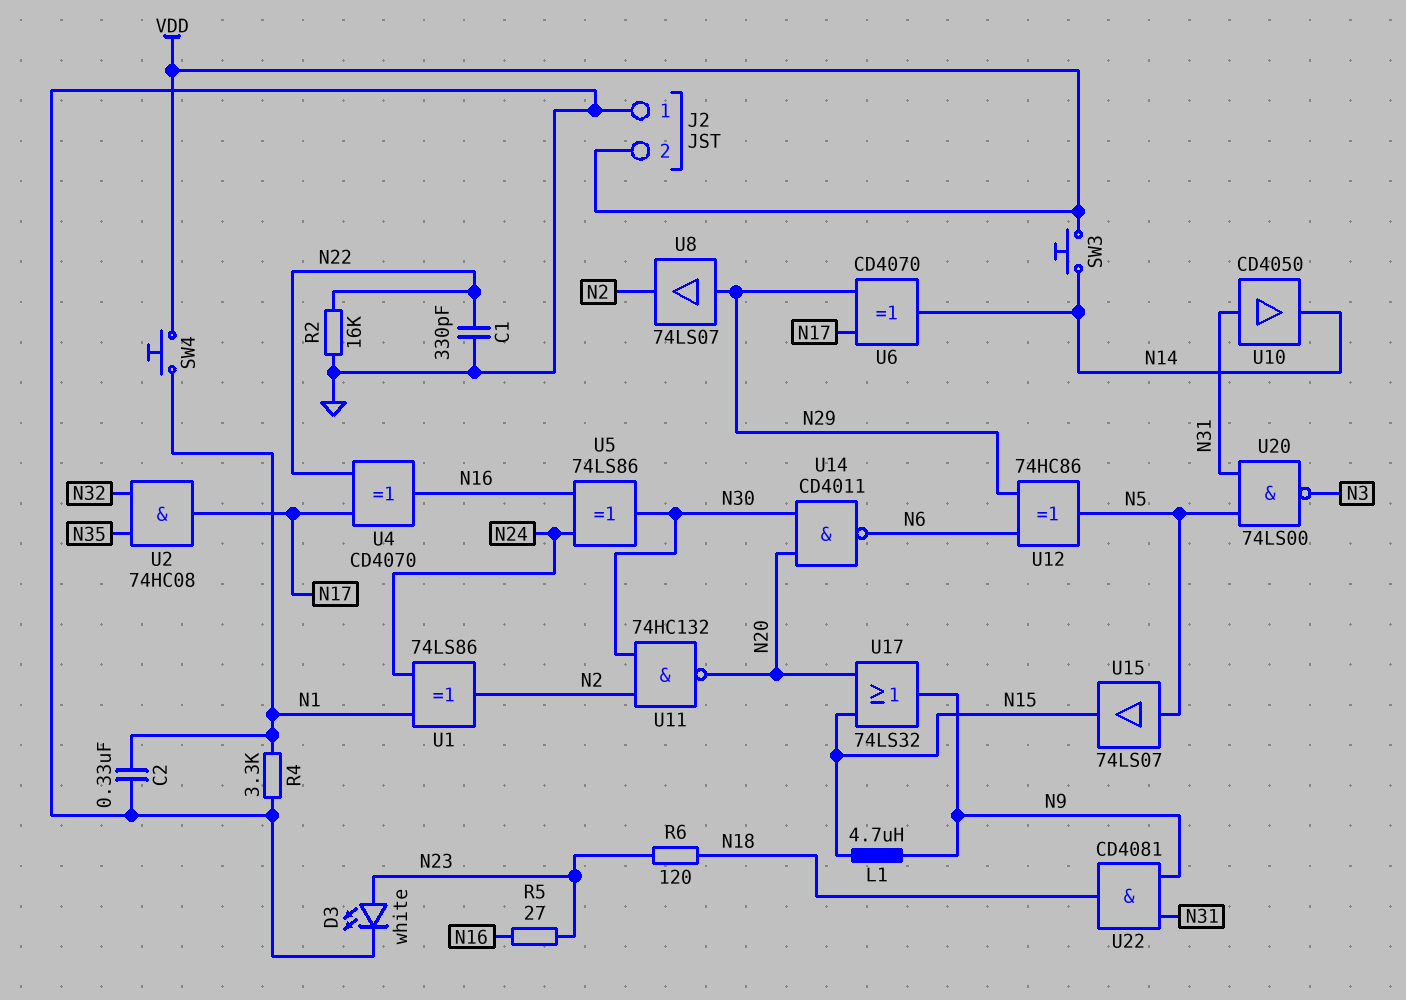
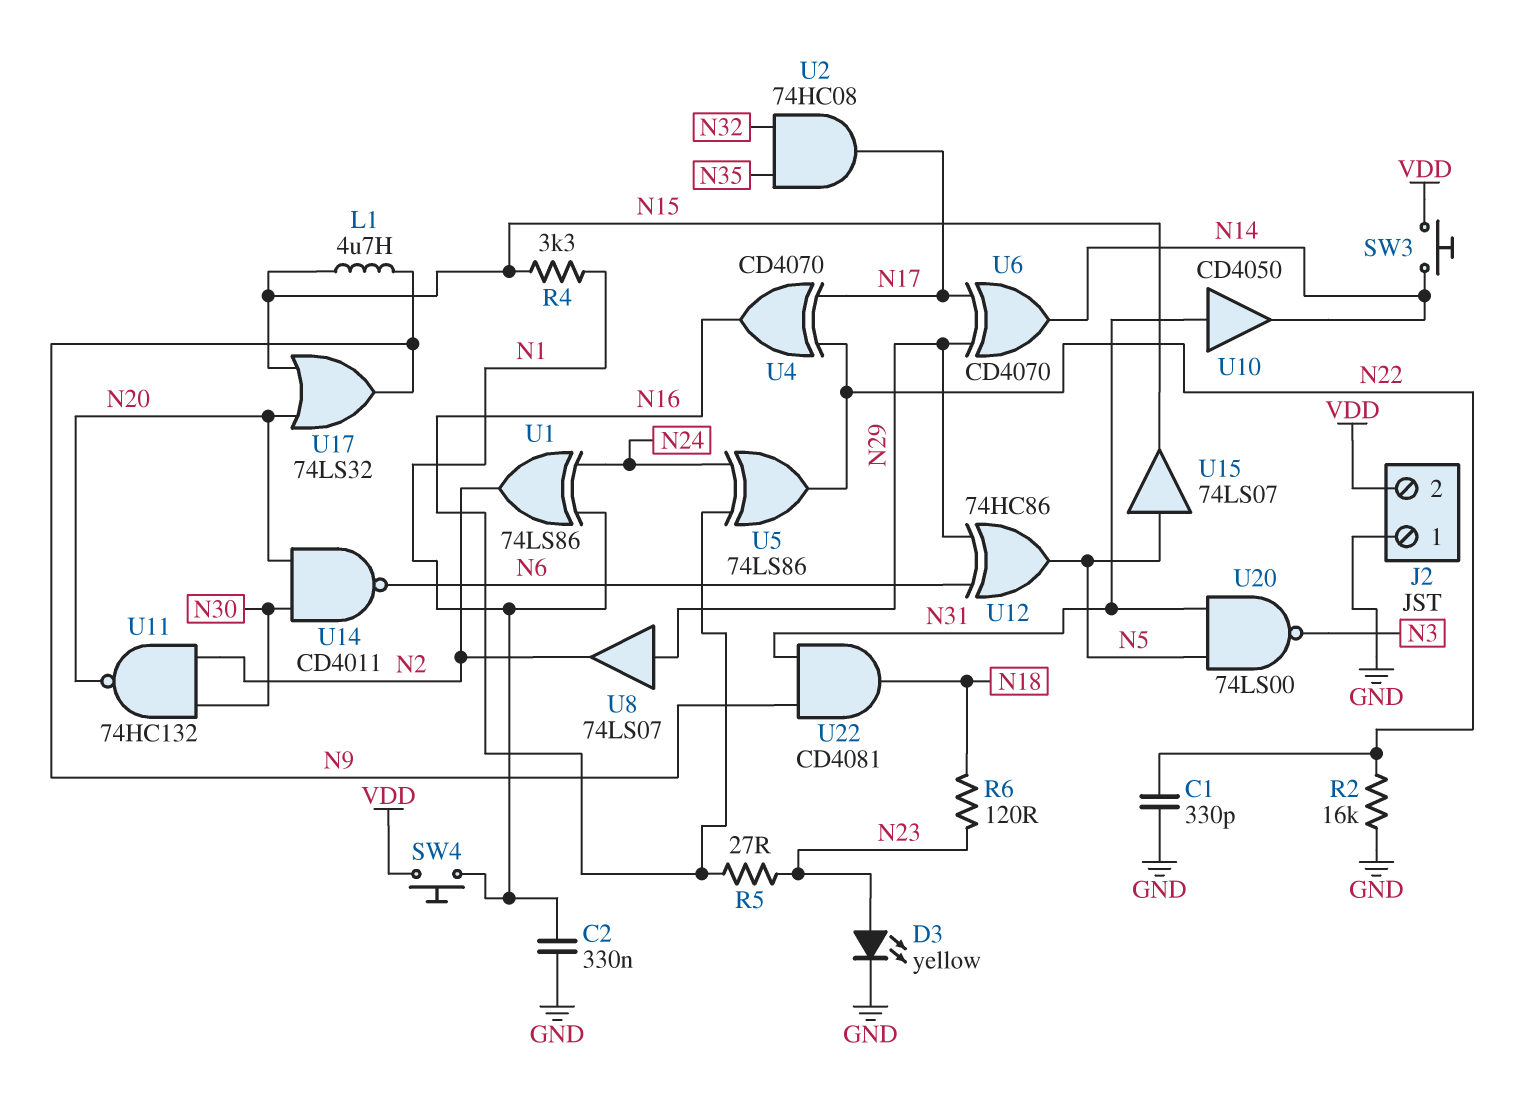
D3: LED white (A N23, K GND) -> LED yellow (A N23, K GND)
R4: 3.3k (GND, N1) -> 3.3k (N1, N15)
U5: XOR 74LS86 (in N16, in N24, out N30) -> XOR 74LS86 (in N16, in N24, out N22)

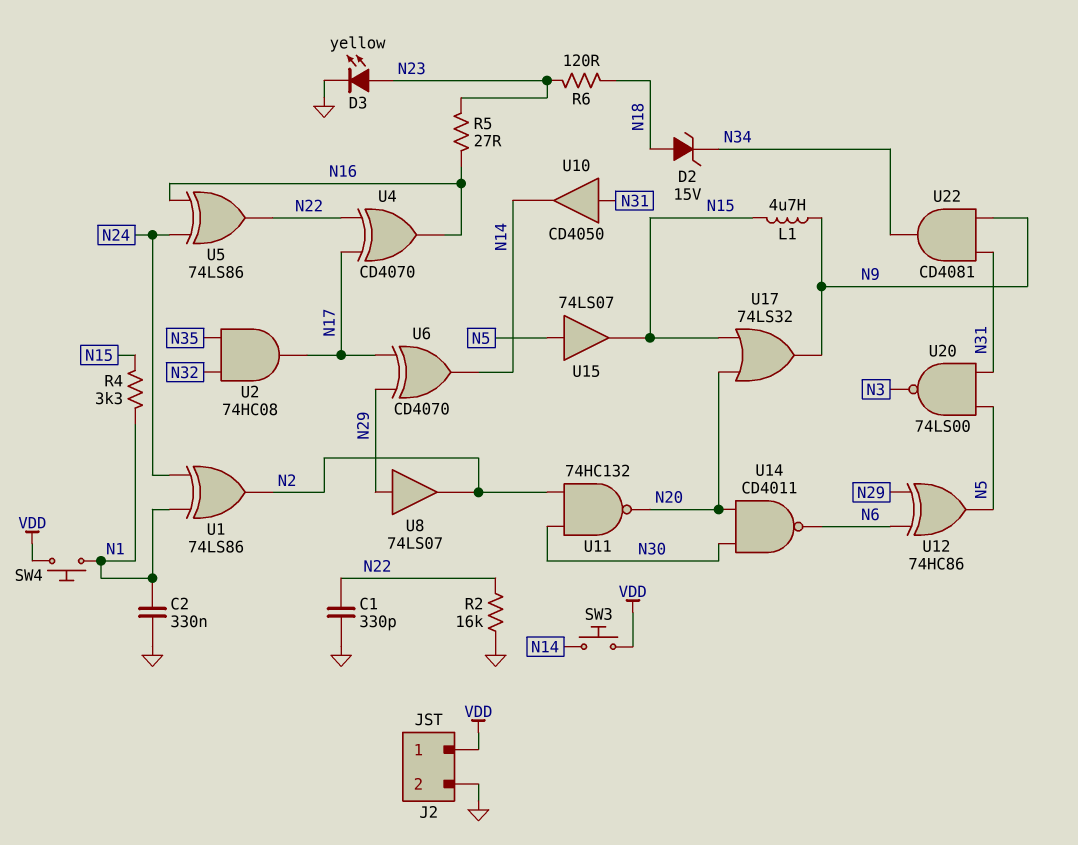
D2: none -> zener 15V (A N18, K N34)
J2 pin 1: GND -> VDD
J2 pin 2: VDD -> GND
U22: AND CD4081 (in N9, in N31, out N18) -> AND CD4081 (in N9, in N31, out N34)

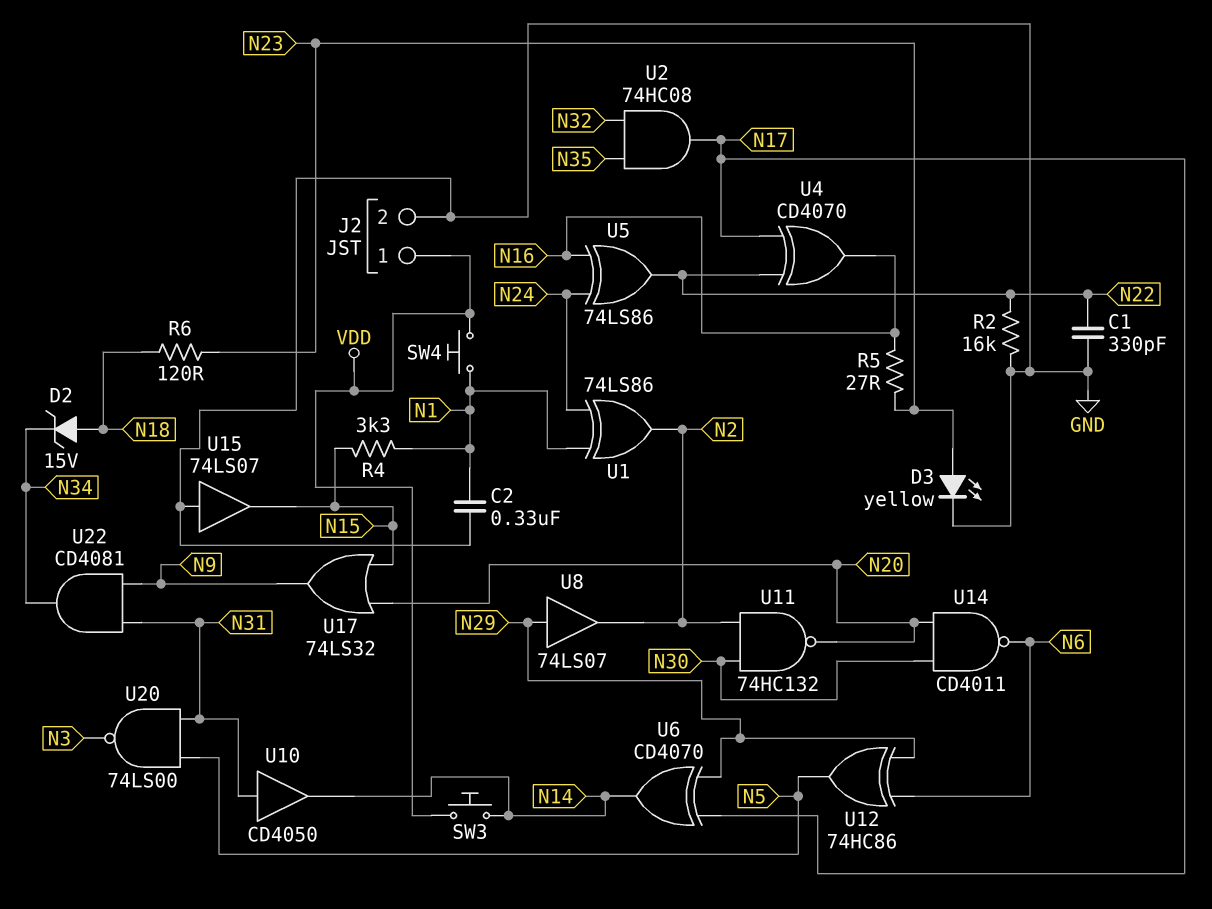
L1: 4.7uH (N9, N15) -> none
U15: buffer 74LS07 (in N5, out N15) -> buffer 74LS07 (in GND, out N15)

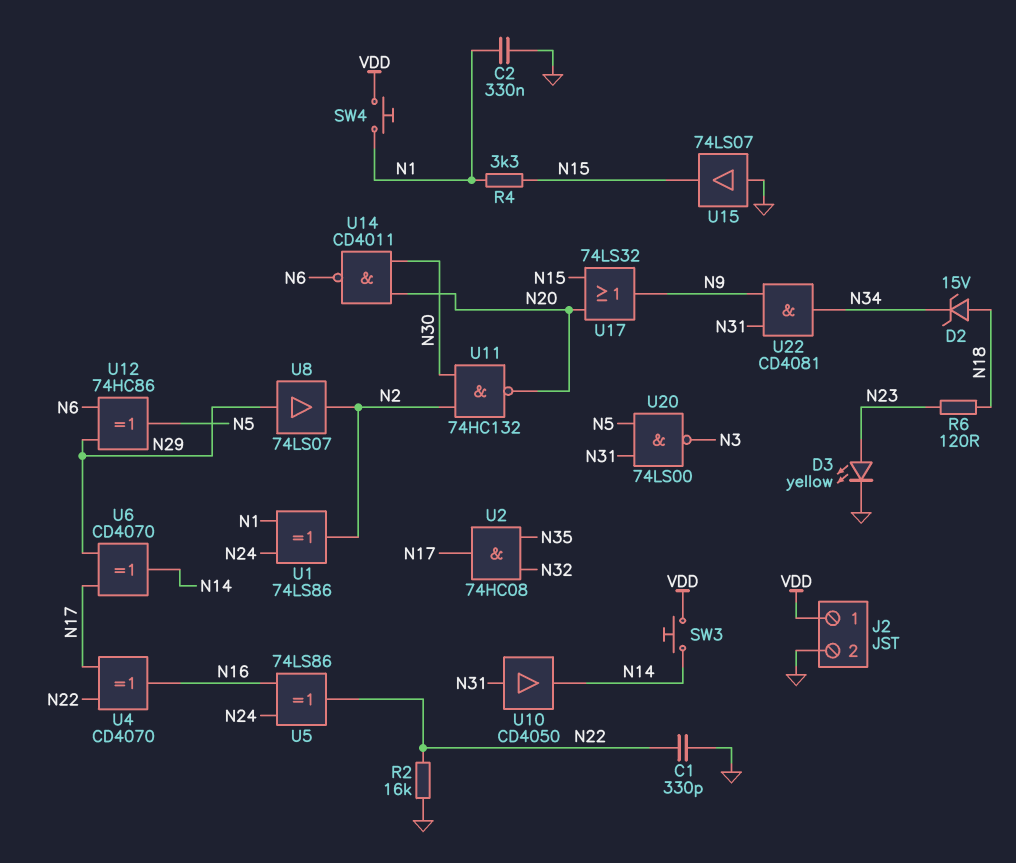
R5: 27 (N16, N23) -> none

